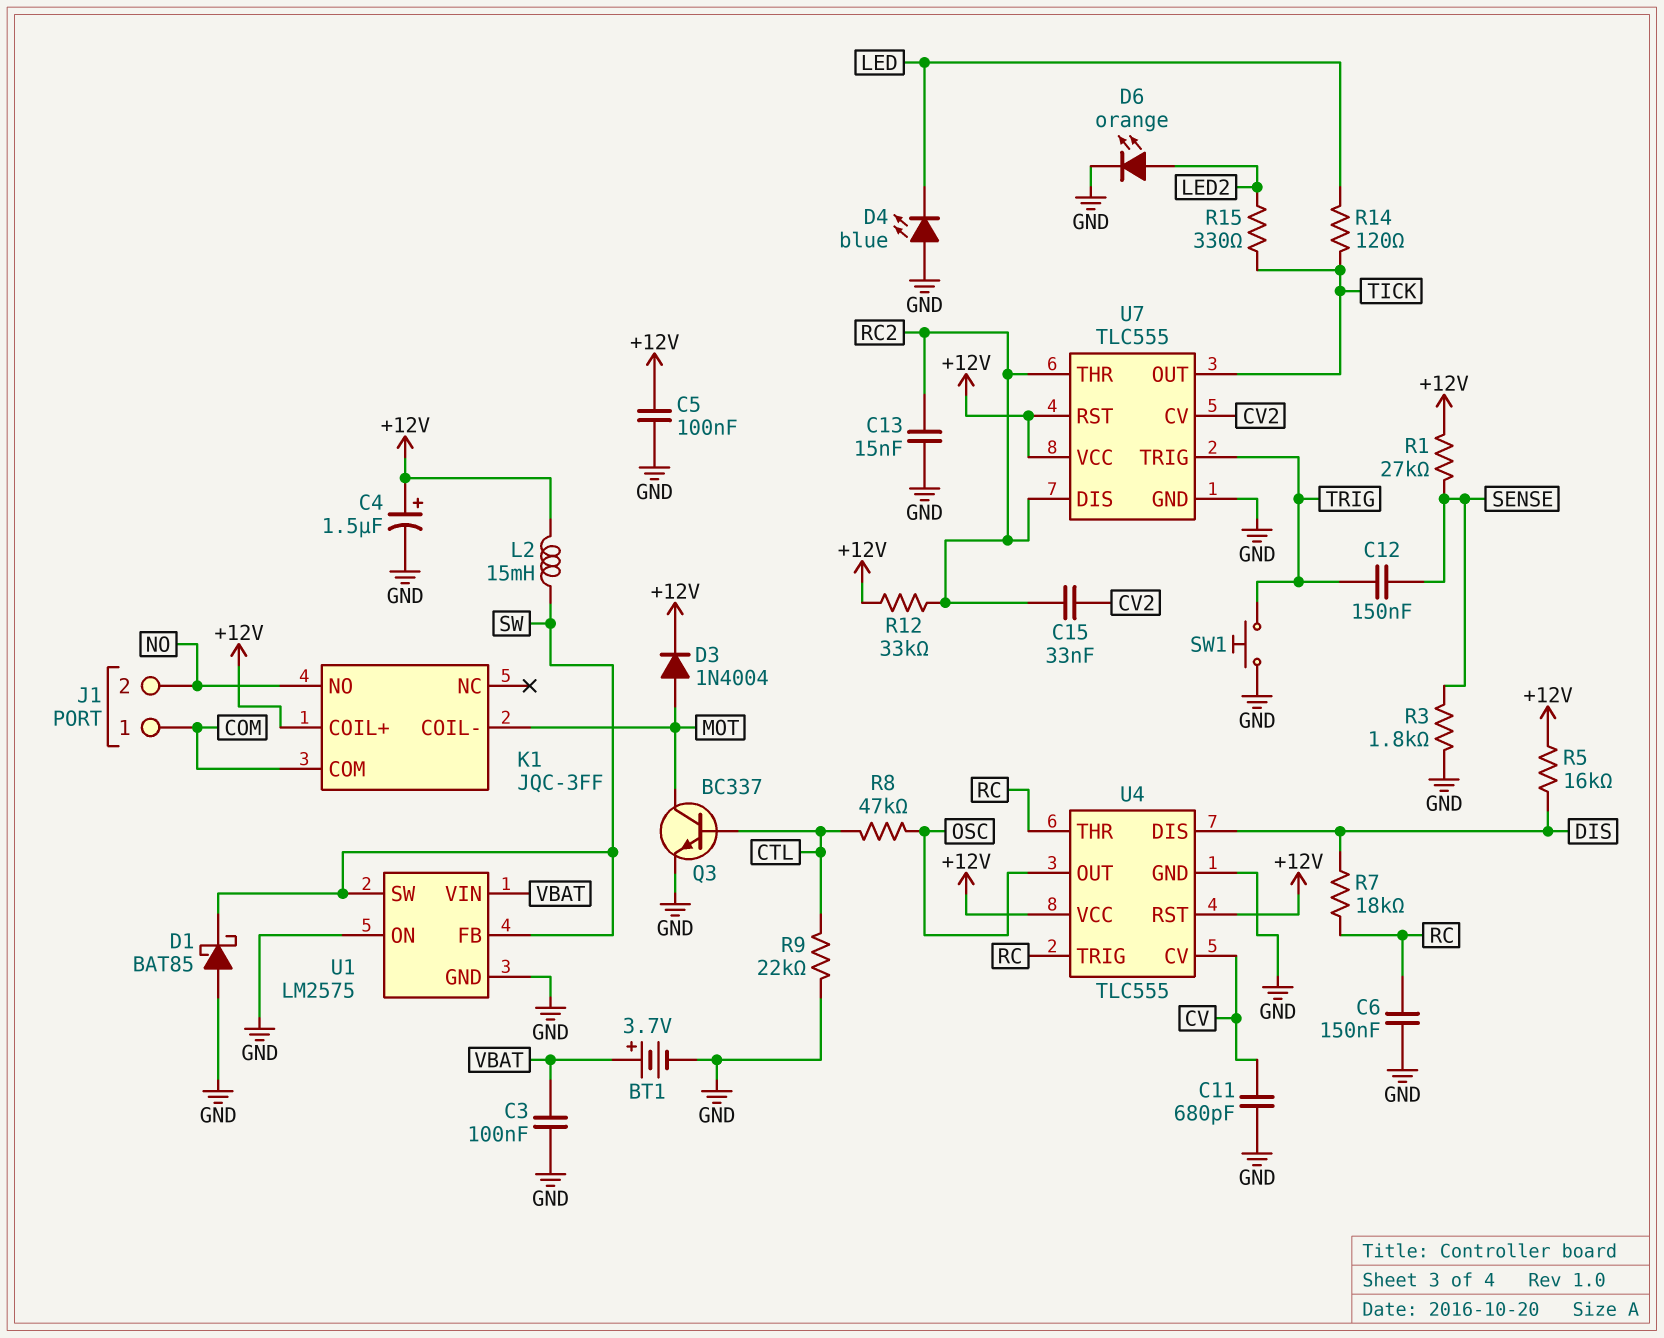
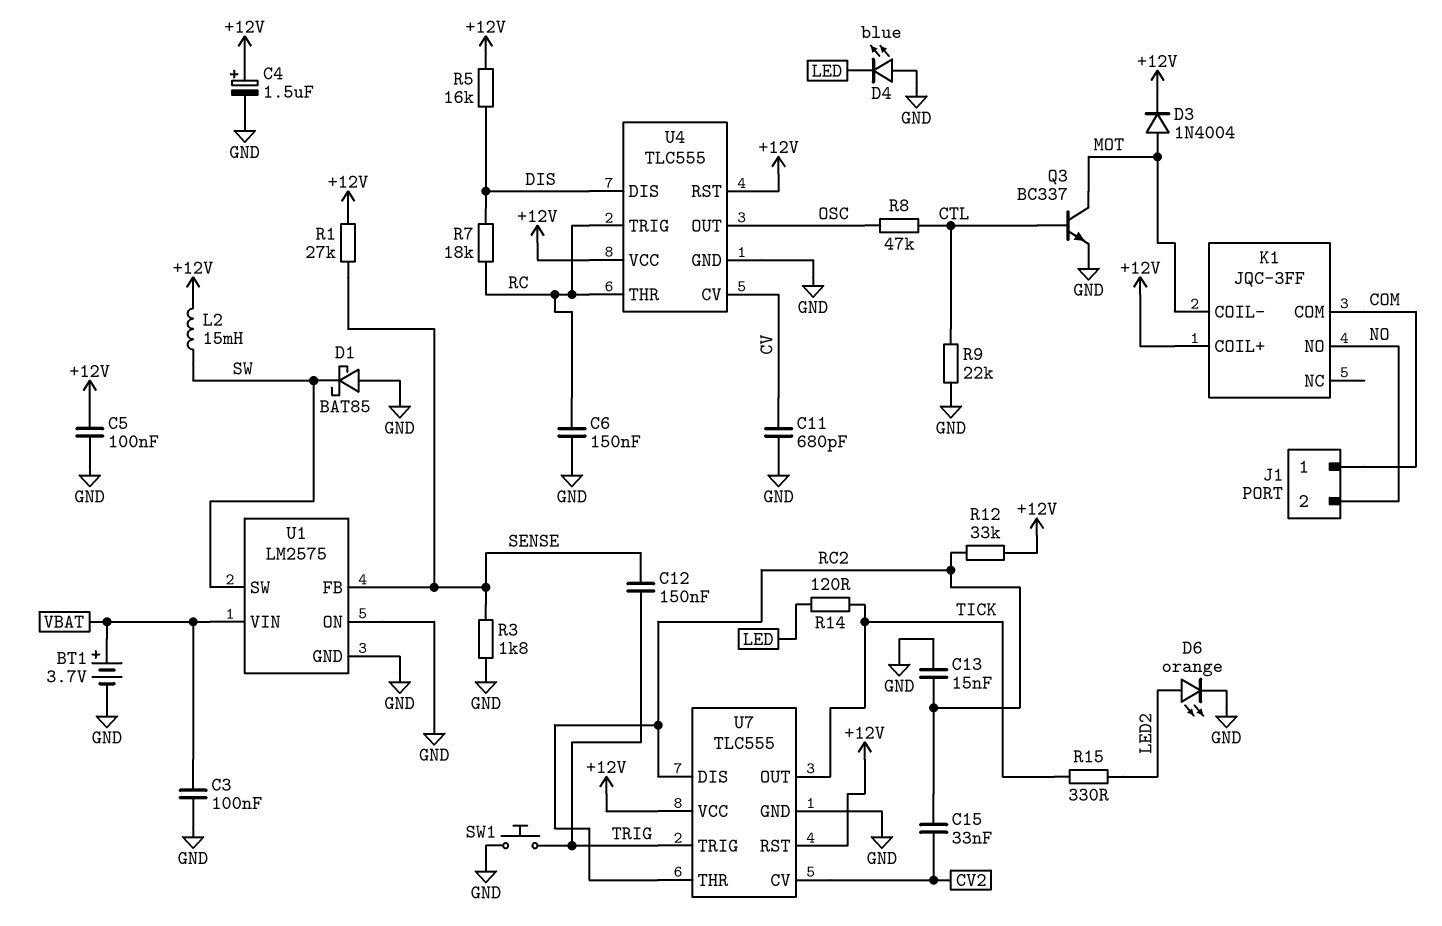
U1 pin FB: SW -> SENSE

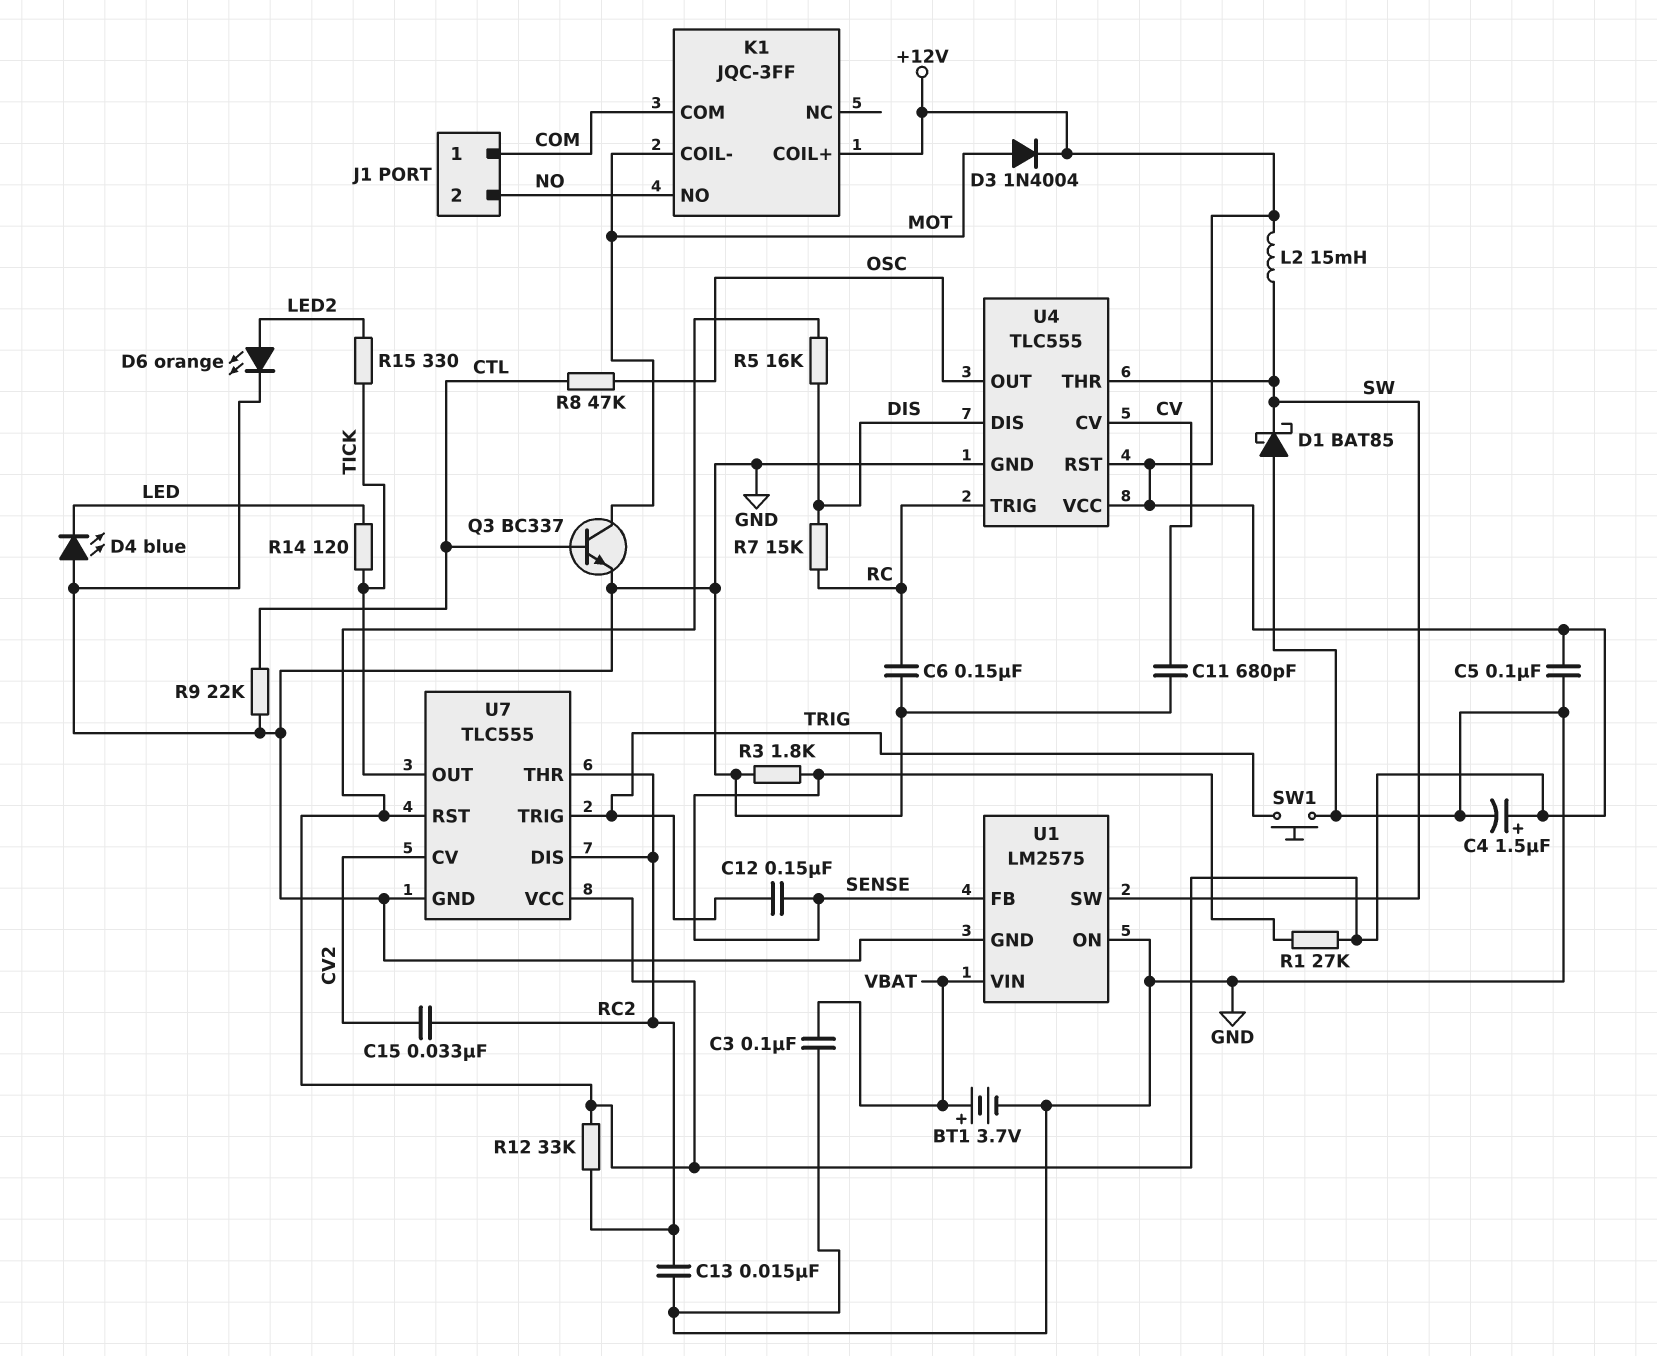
R7: 18k (DIS, RC) -> 15k (DIS, RC)
U4 pin THR: RC -> SW

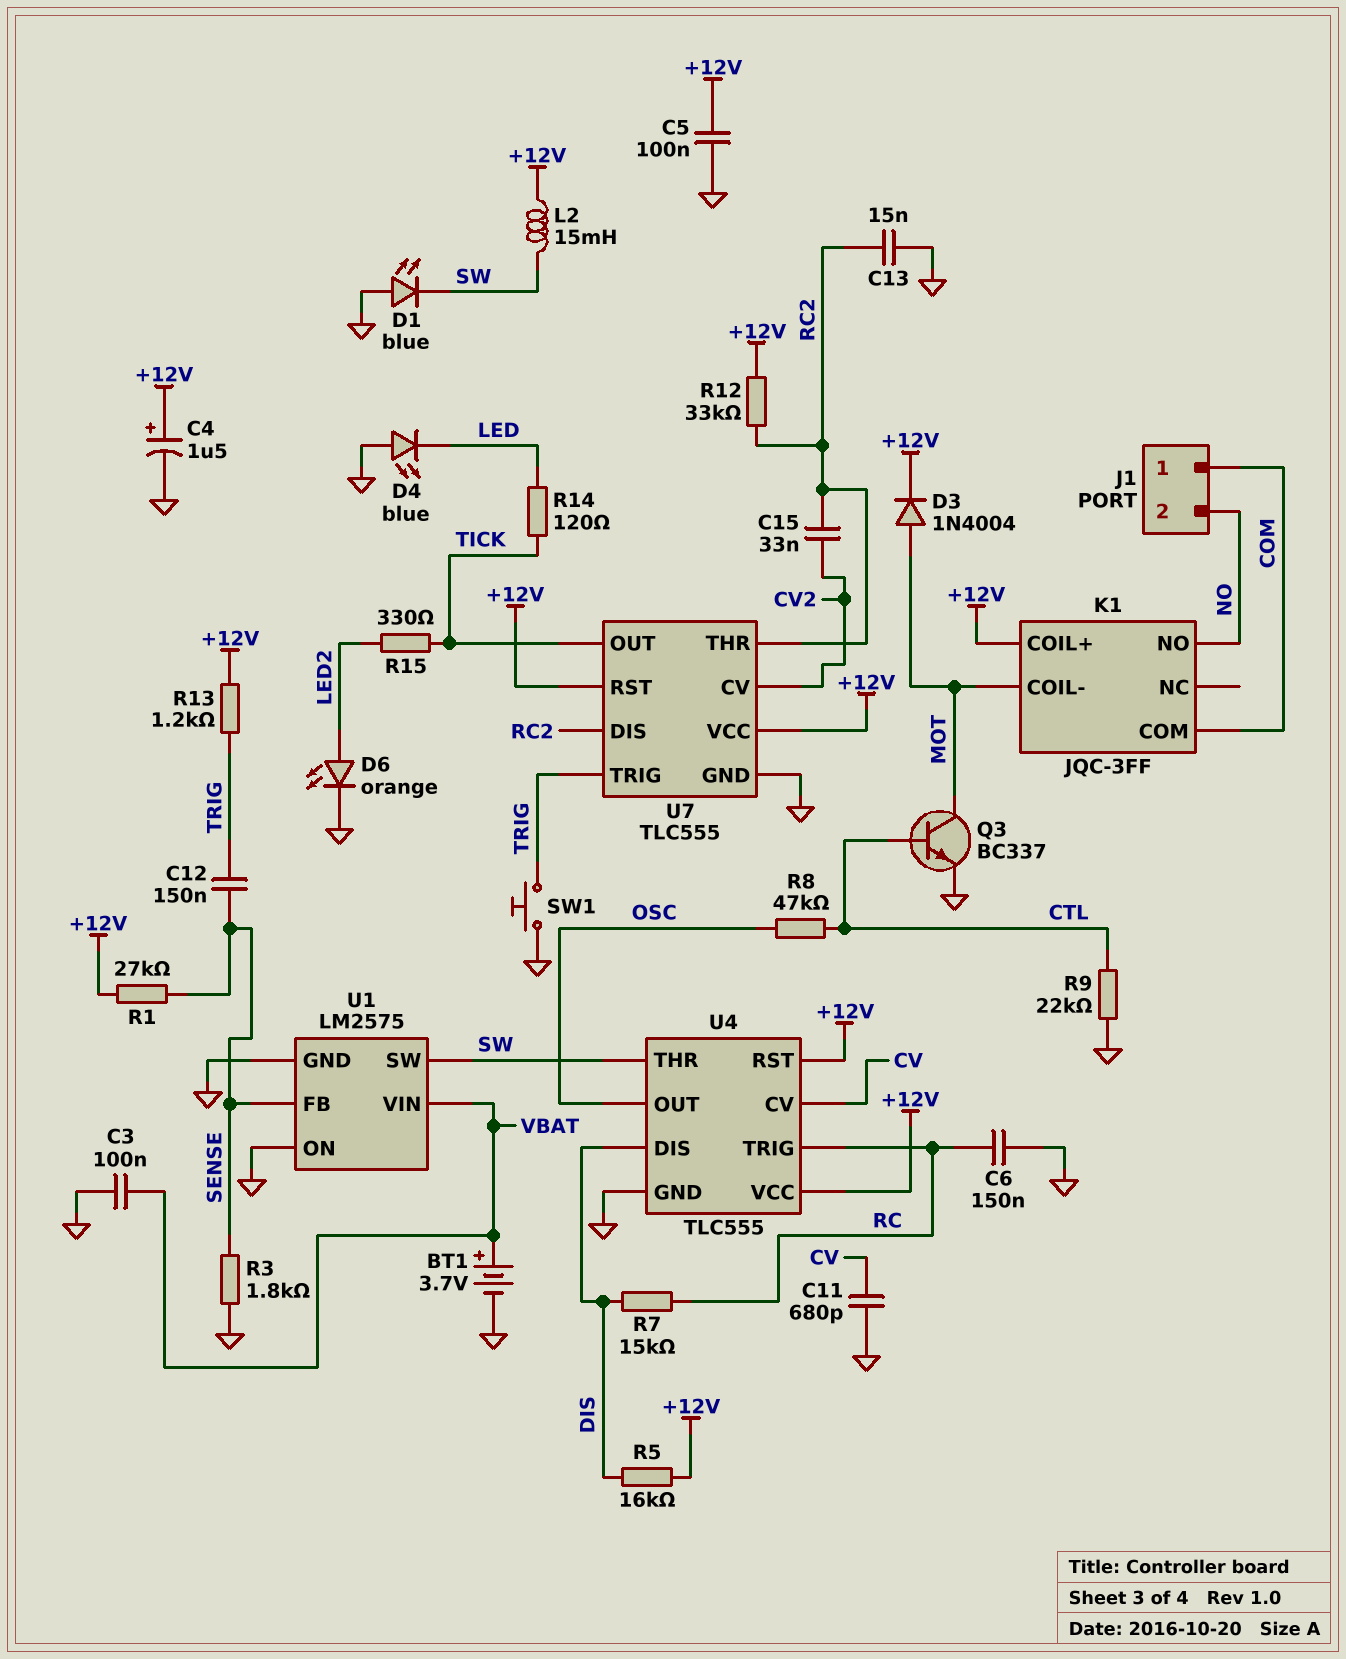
D1: schottky BAT85 (A GND, K SW) -> LED blue (A GND, K SW)
R13: none -> 1.2k (+12V, TRIG)

